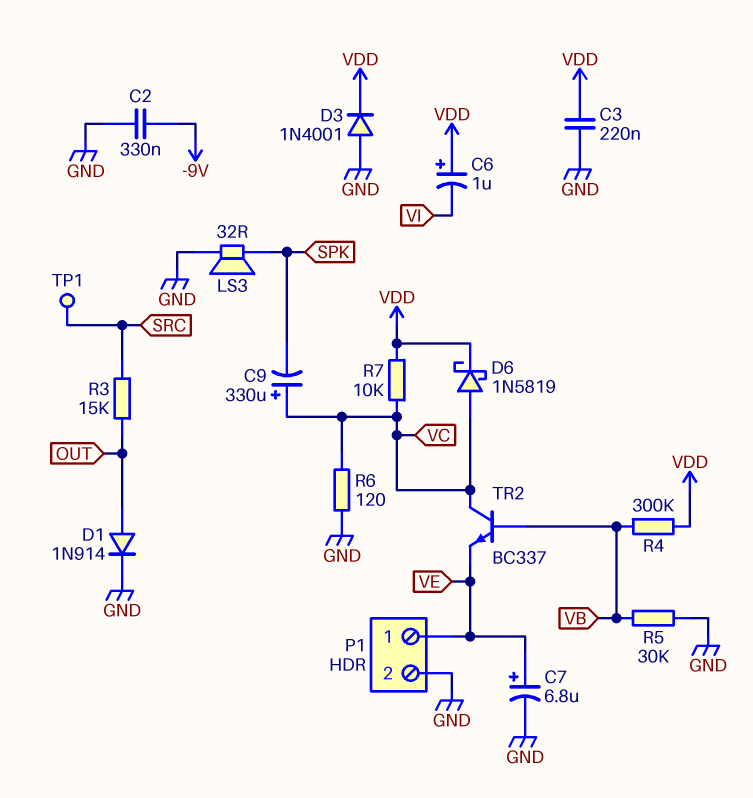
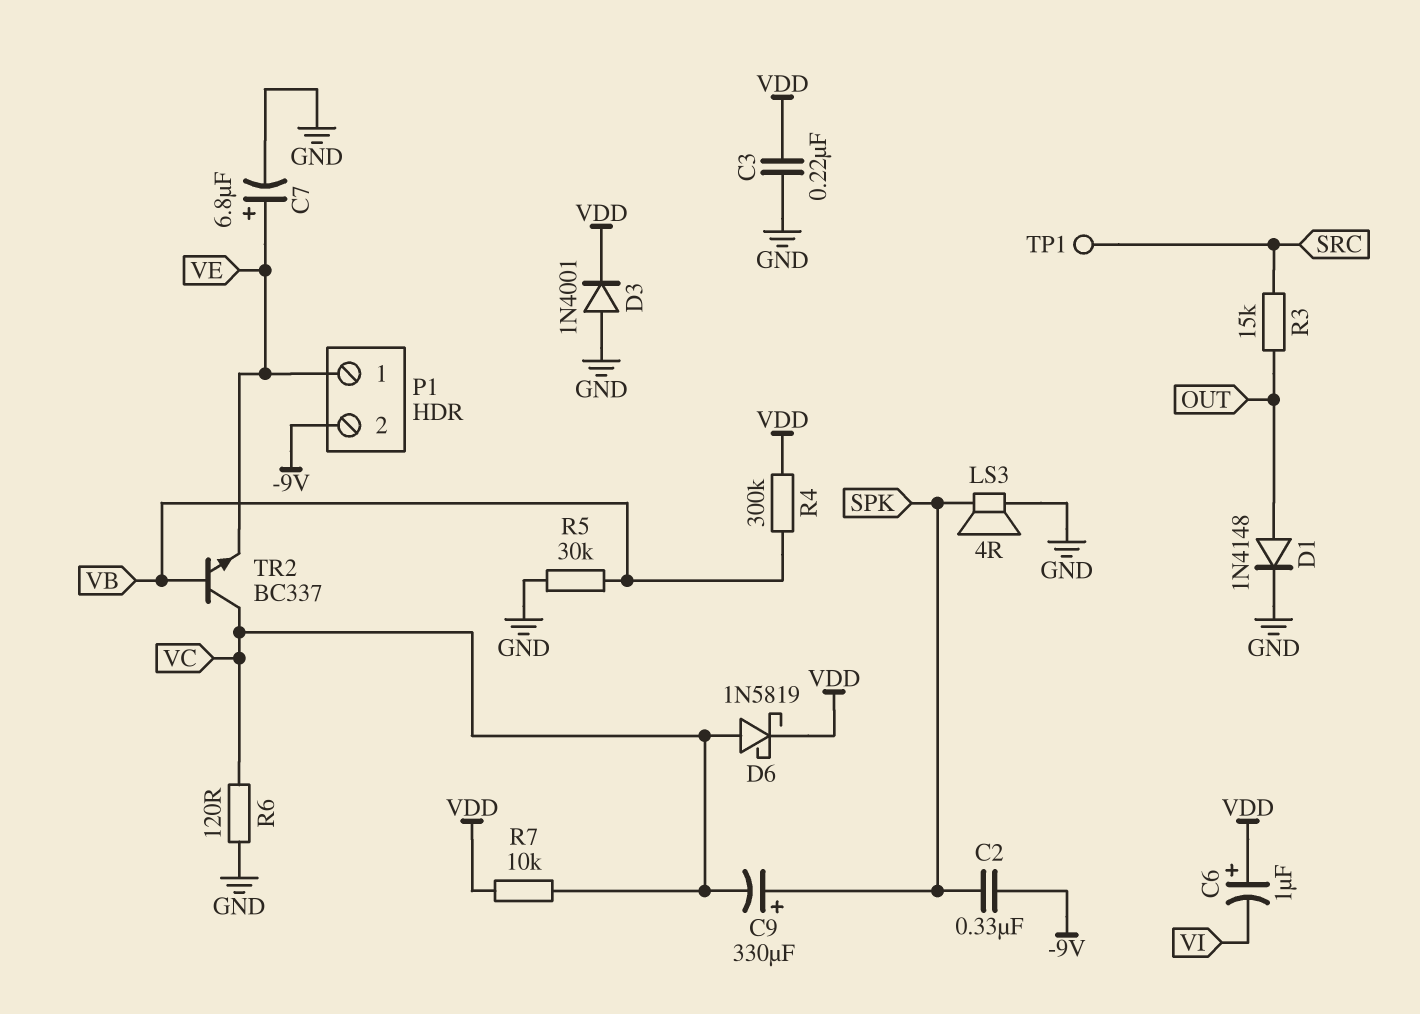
C2: 330nF (-9V, GND) -> 330nF (-9V, SPK)
C9: 330uF (plus VC, minus SPK) -> 330uF (plus SPK, minus VC)
D1: diode 1N914 (A OUT, K GND) -> diode 1N4148 (A OUT, K GND)
LS3: speaker 32R (GND, SPK) -> speaker 4R (GND, SPK)
P1 pin 2: GND -> -9V

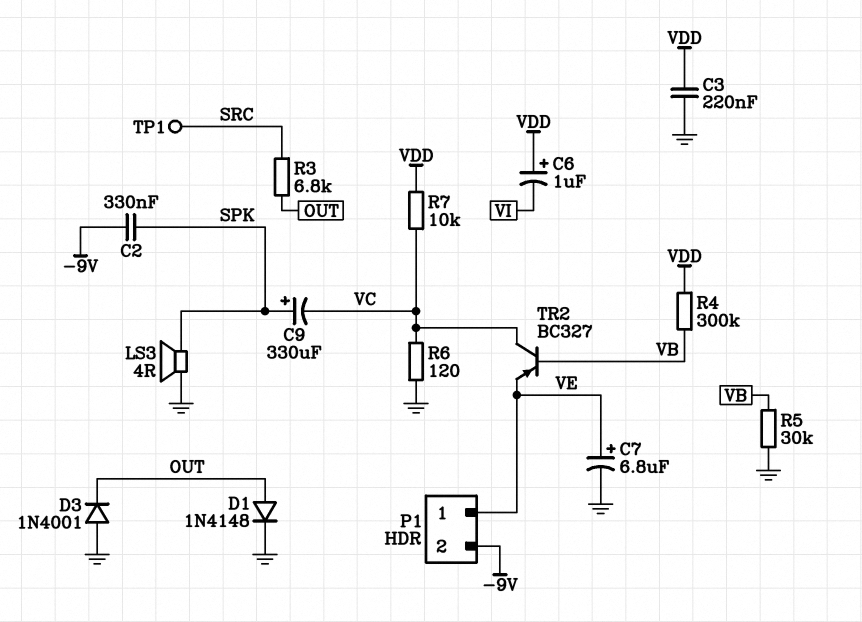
D3: diode 1N4001 (A GND, K VDD) -> diode 1N4001 (A GND, K OUT)
D6: schottky 1N5819 (A VC, K VDD) -> none
R3: 15k (OUT, SRC) -> 6.8k (OUT, SRC)
TR2: NPN BC337 (B VB, C VC, E VE) -> PNP BC327 (B VB, C VC, E VE)

